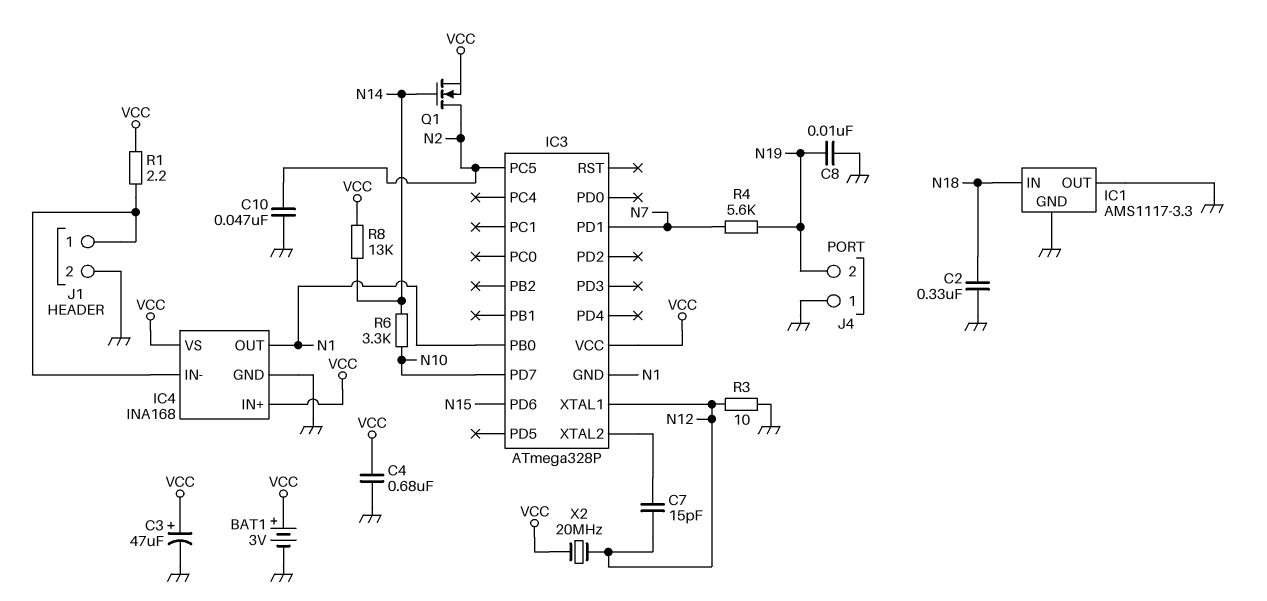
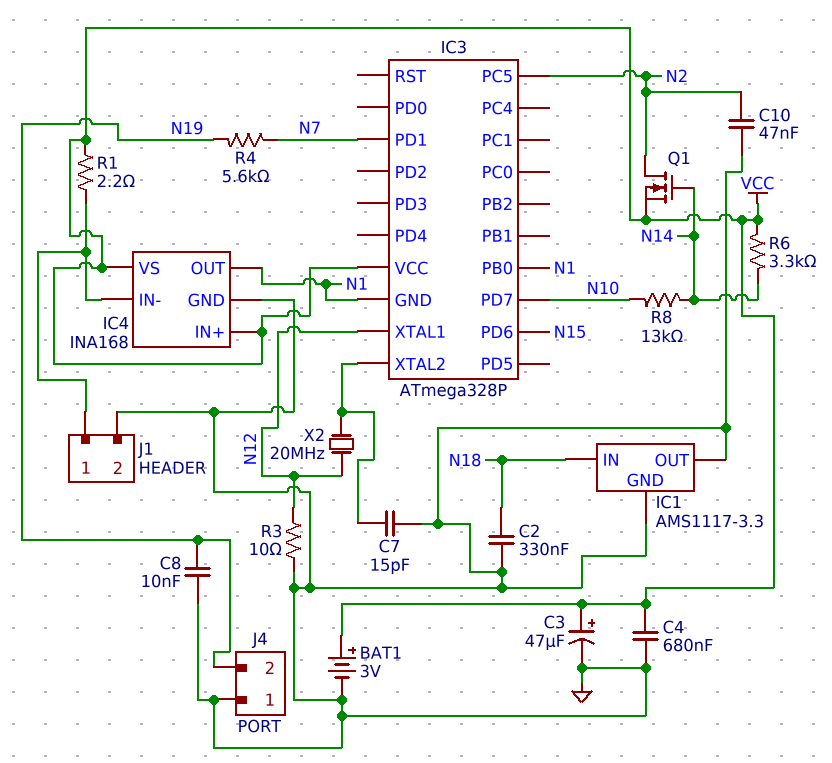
C7: 15pF (IC3/XTAL2, N12) -> 15pF (GND, IC3/XTAL2)
R6: 3.3k (N10, N14) -> 3.3k (N14, VCC)
R8: 13k (N14, VCC) -> 13k (N10, N14)
X2: 20MHz (N12, VCC) -> 20MHz (IC3/XTAL2, N12)

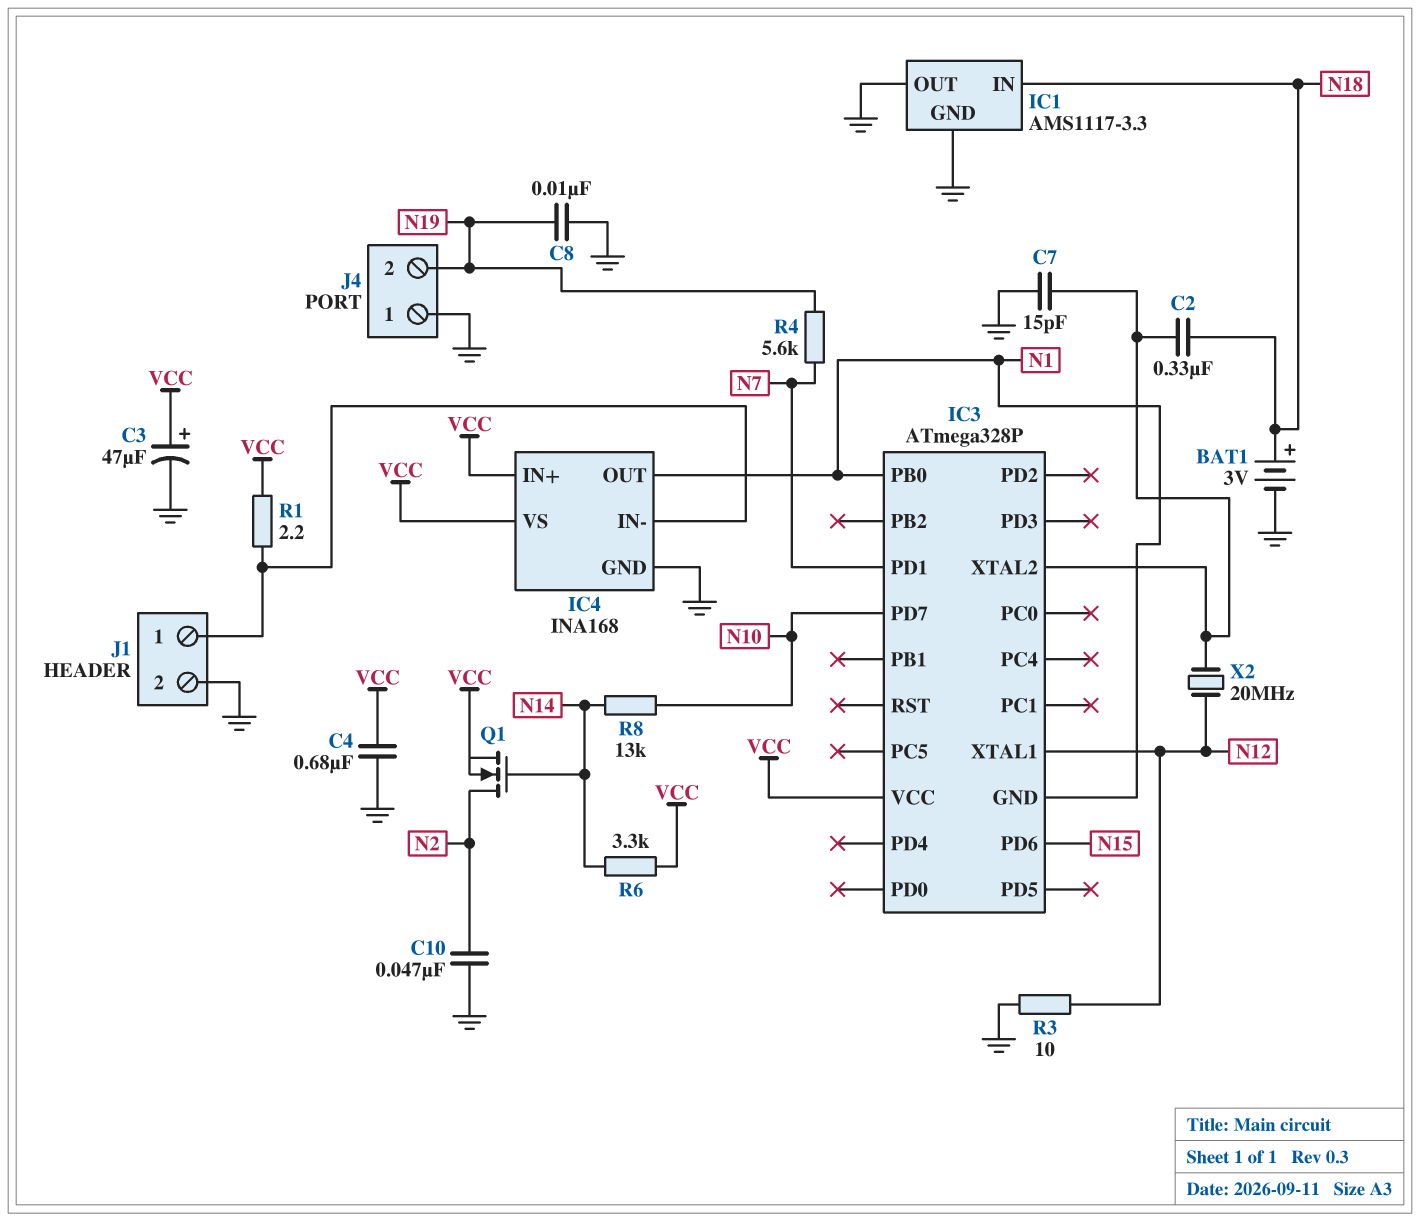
BAT1: 3V (plus VCC, minus GND) -> 3V (plus N18, minus GND)
C2: 330nF (GND, N18) -> 330nF (IC3/XTAL2, N18)
IC3 pin PC5: N2 -> none

